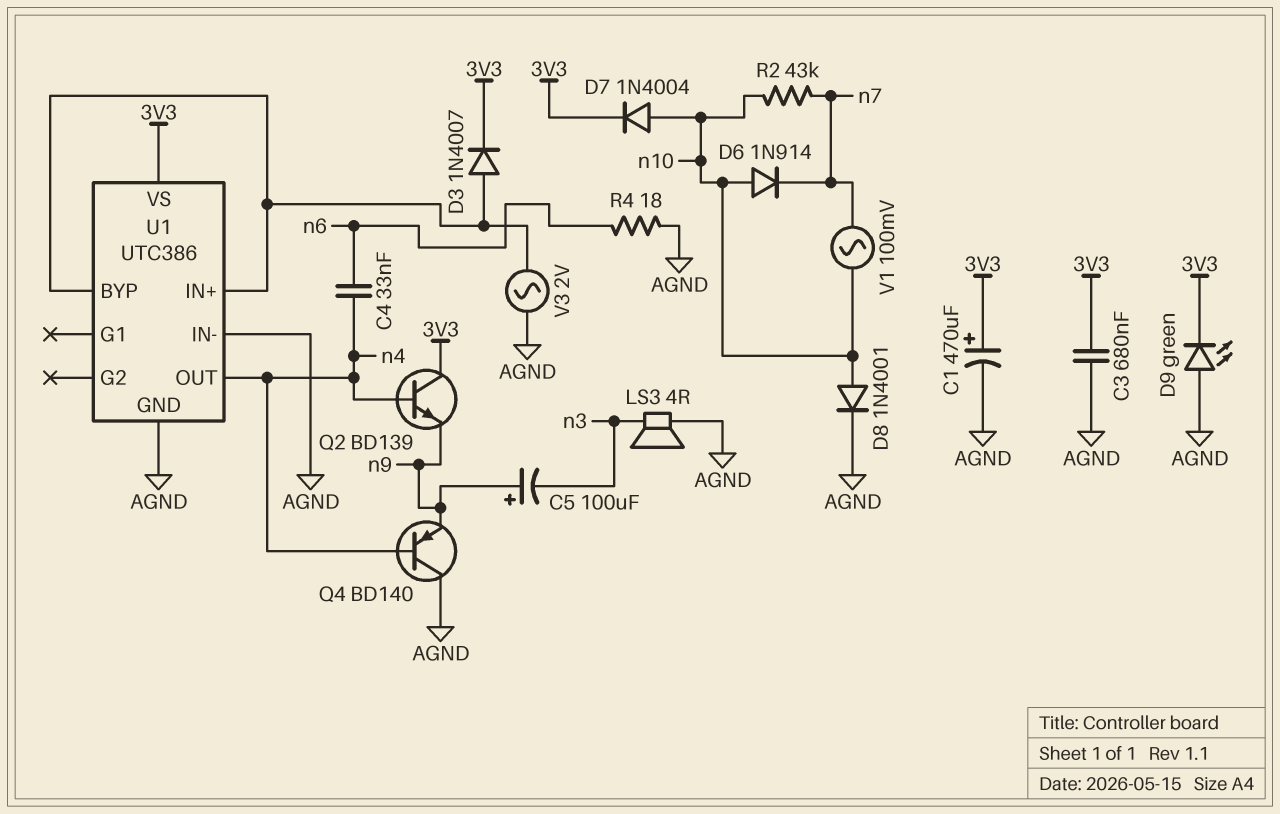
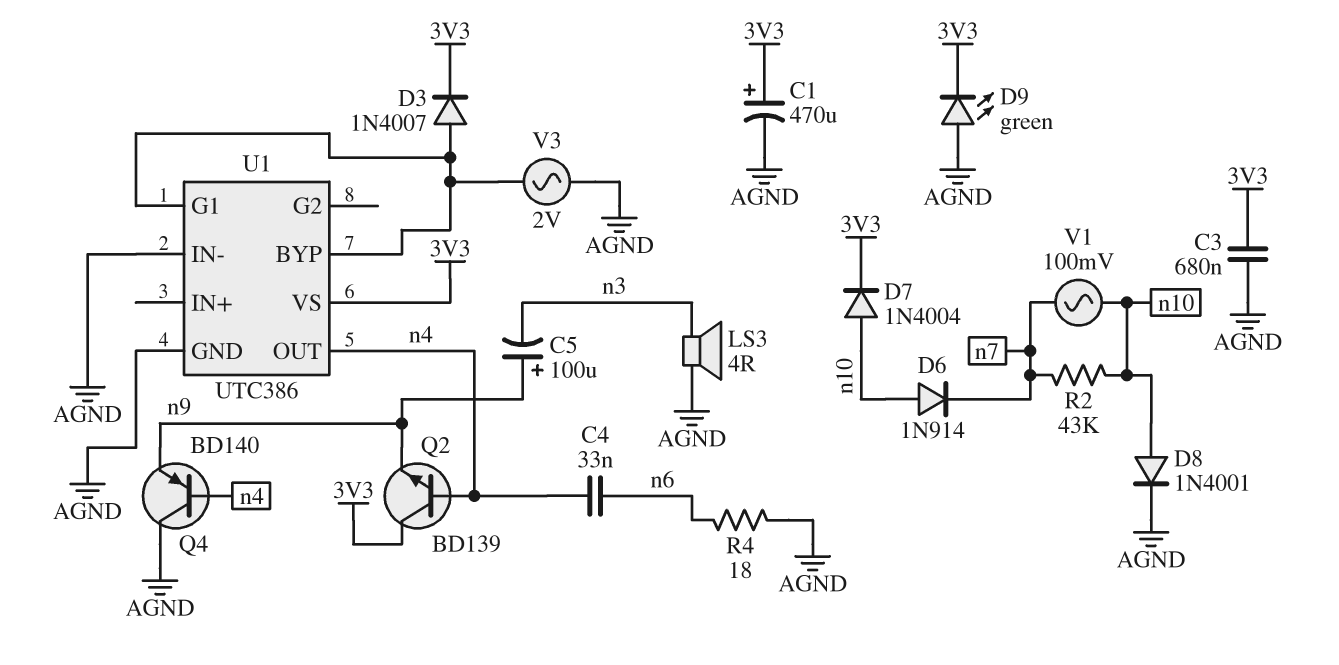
U1 pin G1: none -> U1/BYP
U1 pin IN+: U1/BYP -> none

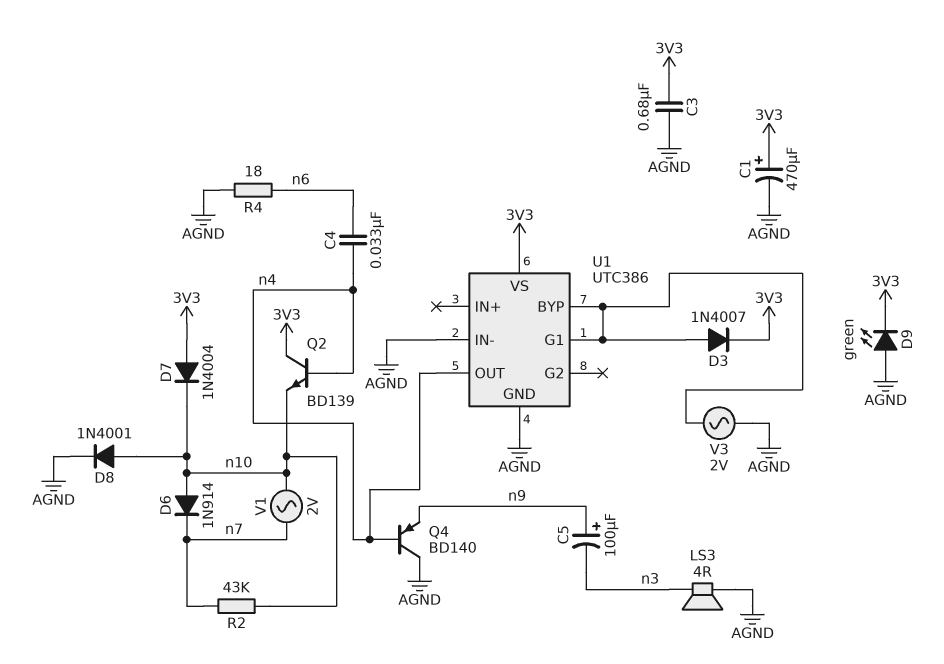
D7: diode 1N4004 (A n10, K 3V3) -> diode 1N4004 (A 3V3, K n10)
Q2: NPN BD139 (B n4, C 3V3, E n9) -> NPN BD139 (B n4, C 3V3, E n10)
V1: AC 100mV (n7, n10) -> AC 2V (n7, n10)

